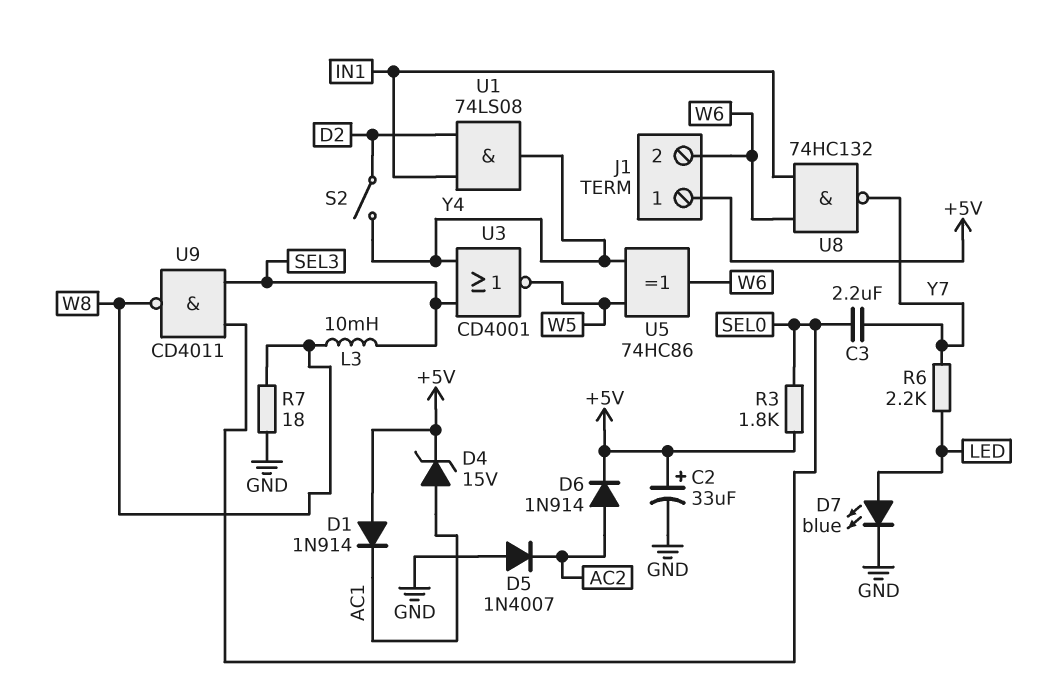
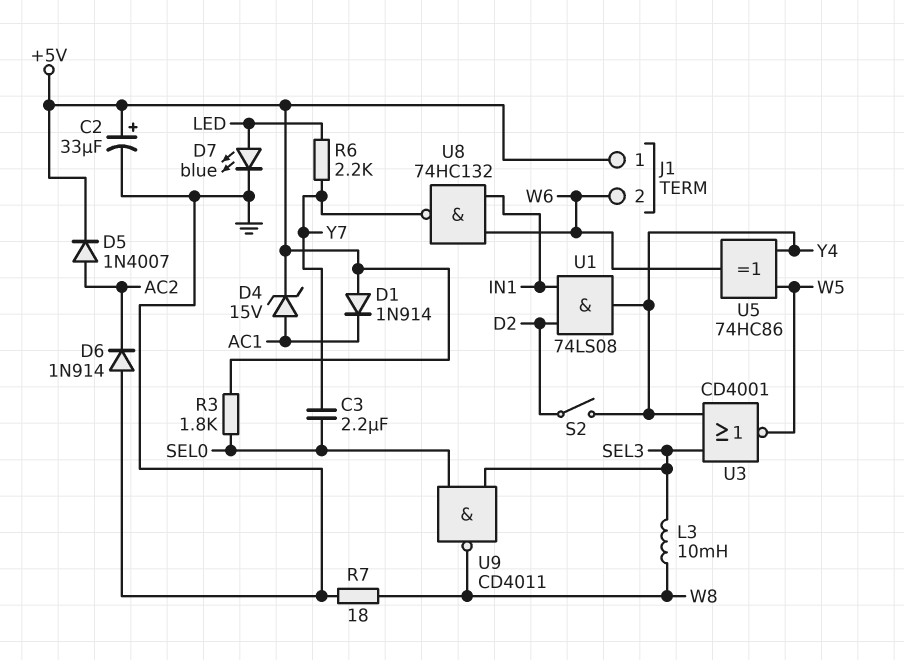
D5: diode 1N4007 (A GND, K AC2) -> diode 1N4007 (A AC2, K +5V)
D6: diode 1N914 (A AC2, K +5V) -> diode 1N914 (A GND, K AC2)

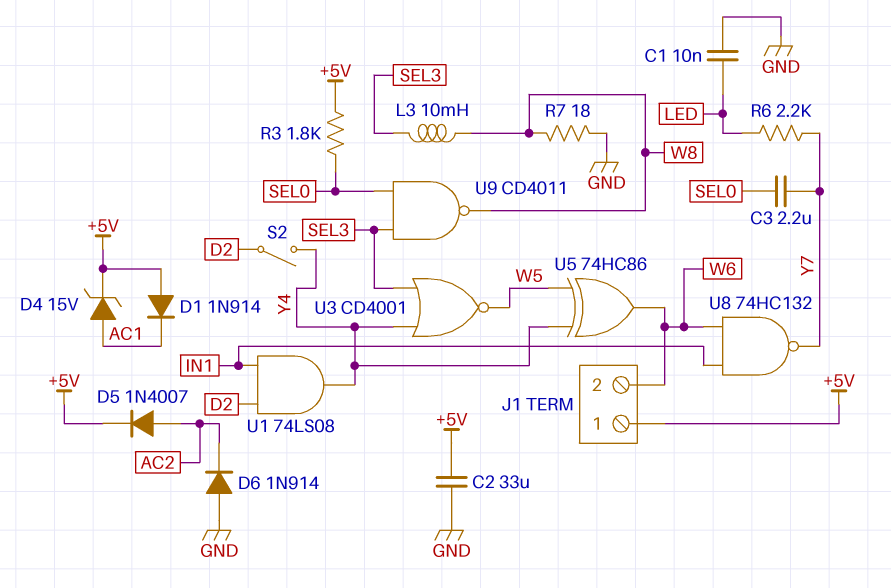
C1: none -> 10nF (GND, LED)
C2: 33uF (plus +5V, minus GND) -> 33uF (+5V, GND)
D7: LED blue (A LED, K GND) -> none

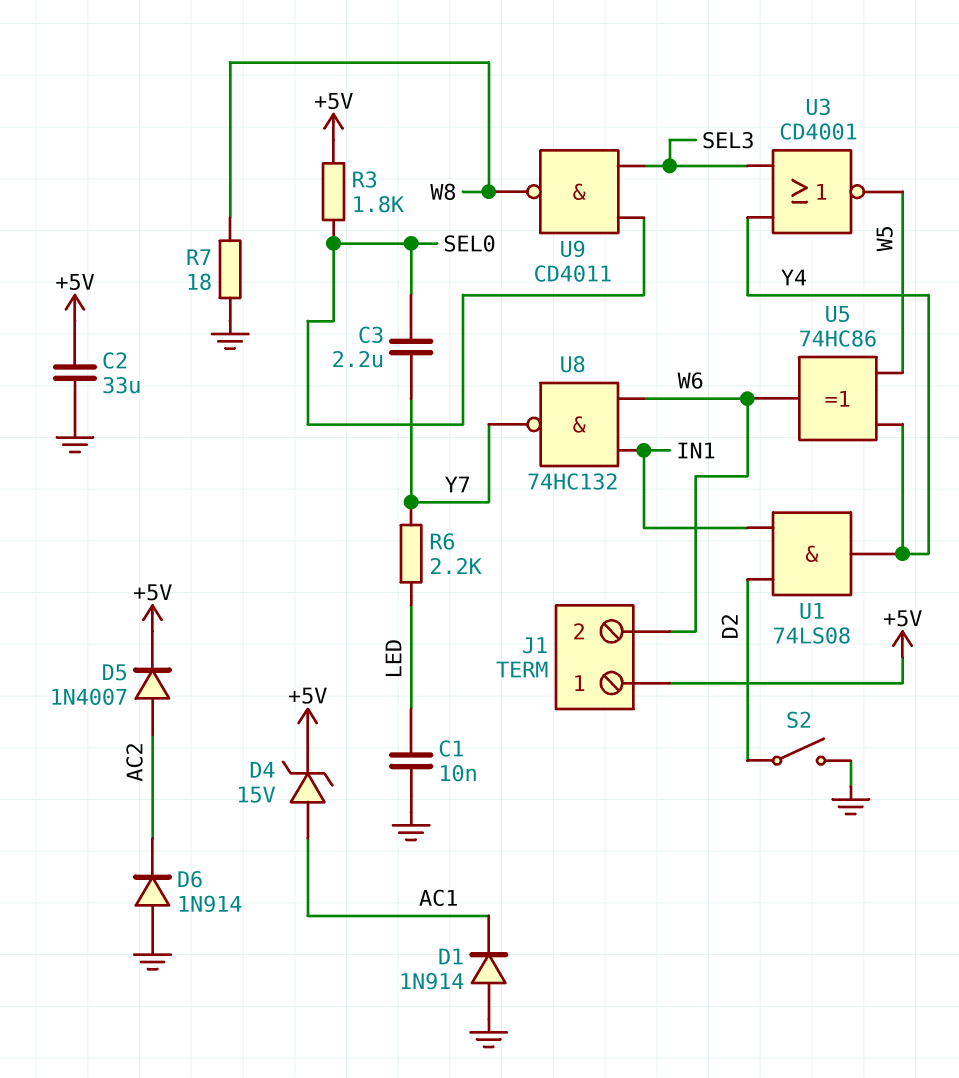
D1: diode 1N914 (A +5V, K AC1) -> diode 1N914 (A GND, K AC1)
L3: 10mH (SEL3, W8) -> none
S2: switch (D2, Y4) -> switch (D2, GND)

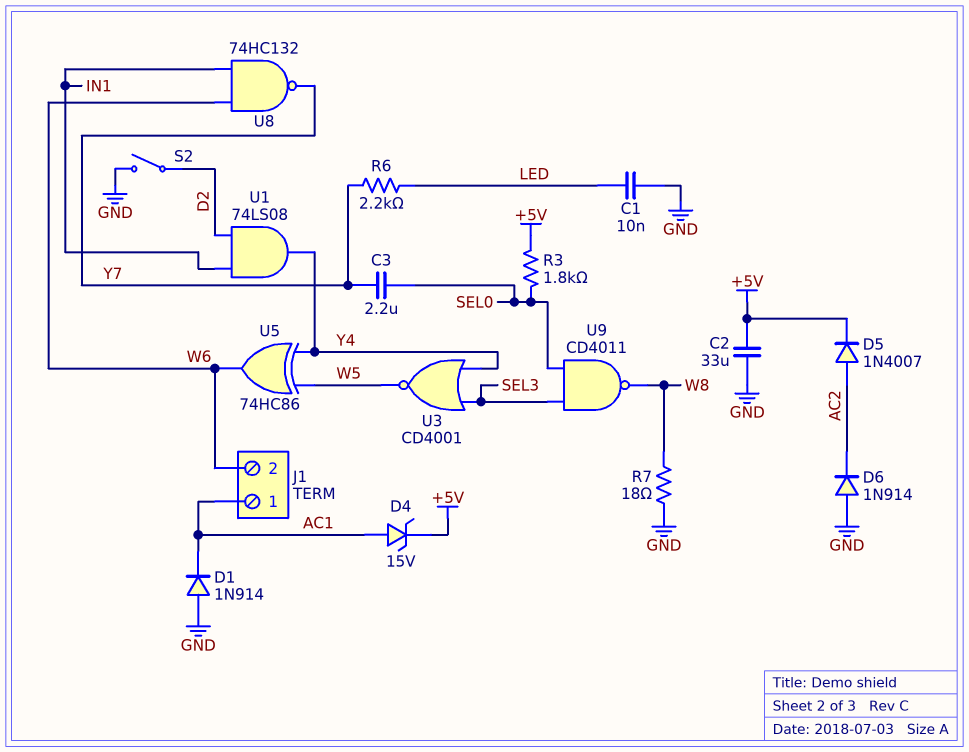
J1 pin 1: +5V -> AC1

